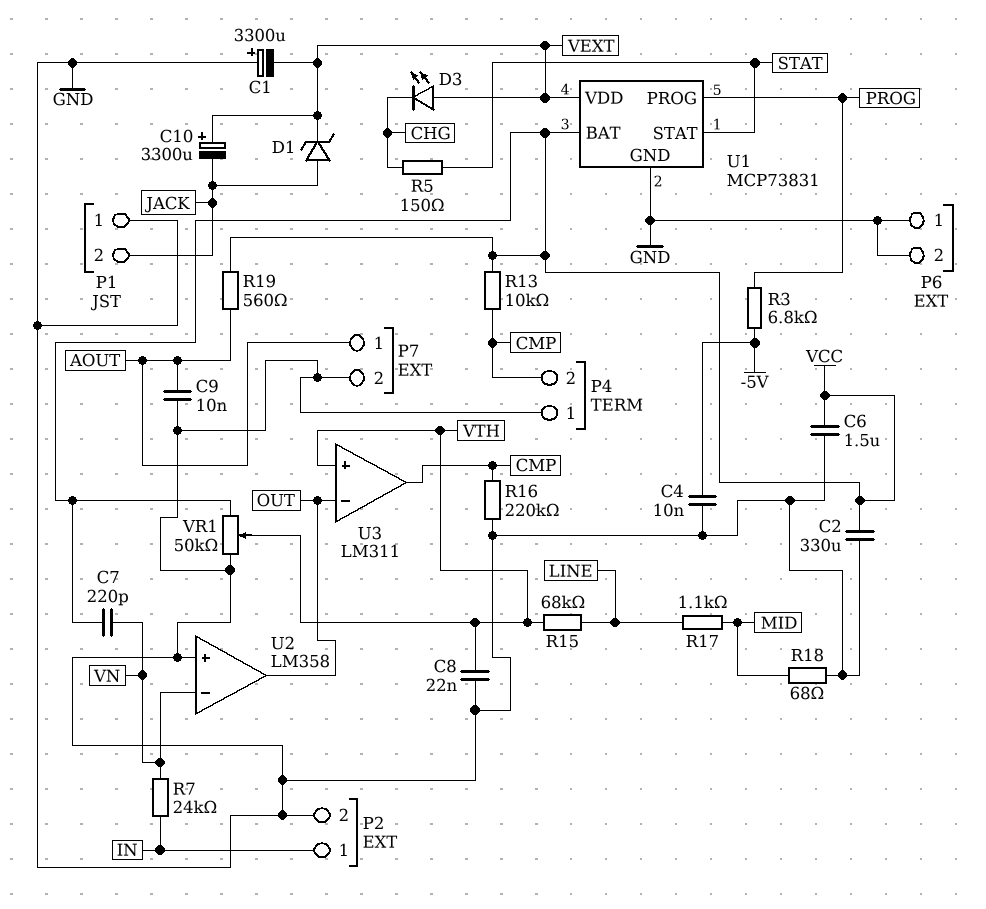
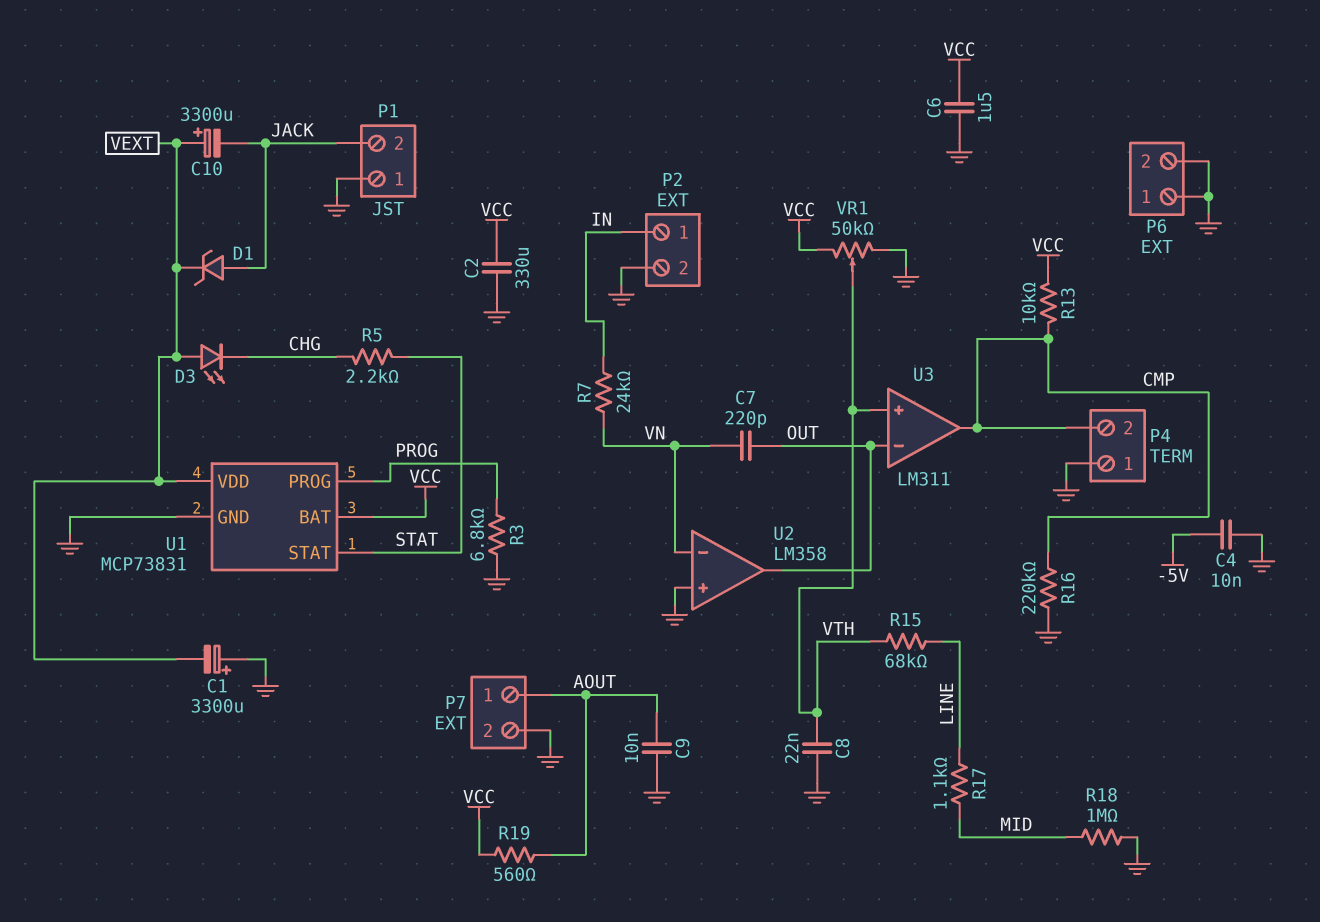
C7: 220pF (VCC, VN) -> 220pF (OUT, VN)
R3: 6.8k (-5V, PROG) -> 6.8k (GND, PROG)
R5: 150 (CHG, STAT) -> 2.2k (CHG, STAT)
R18: 68 (GND, MID) -> 1M (GND, MID)

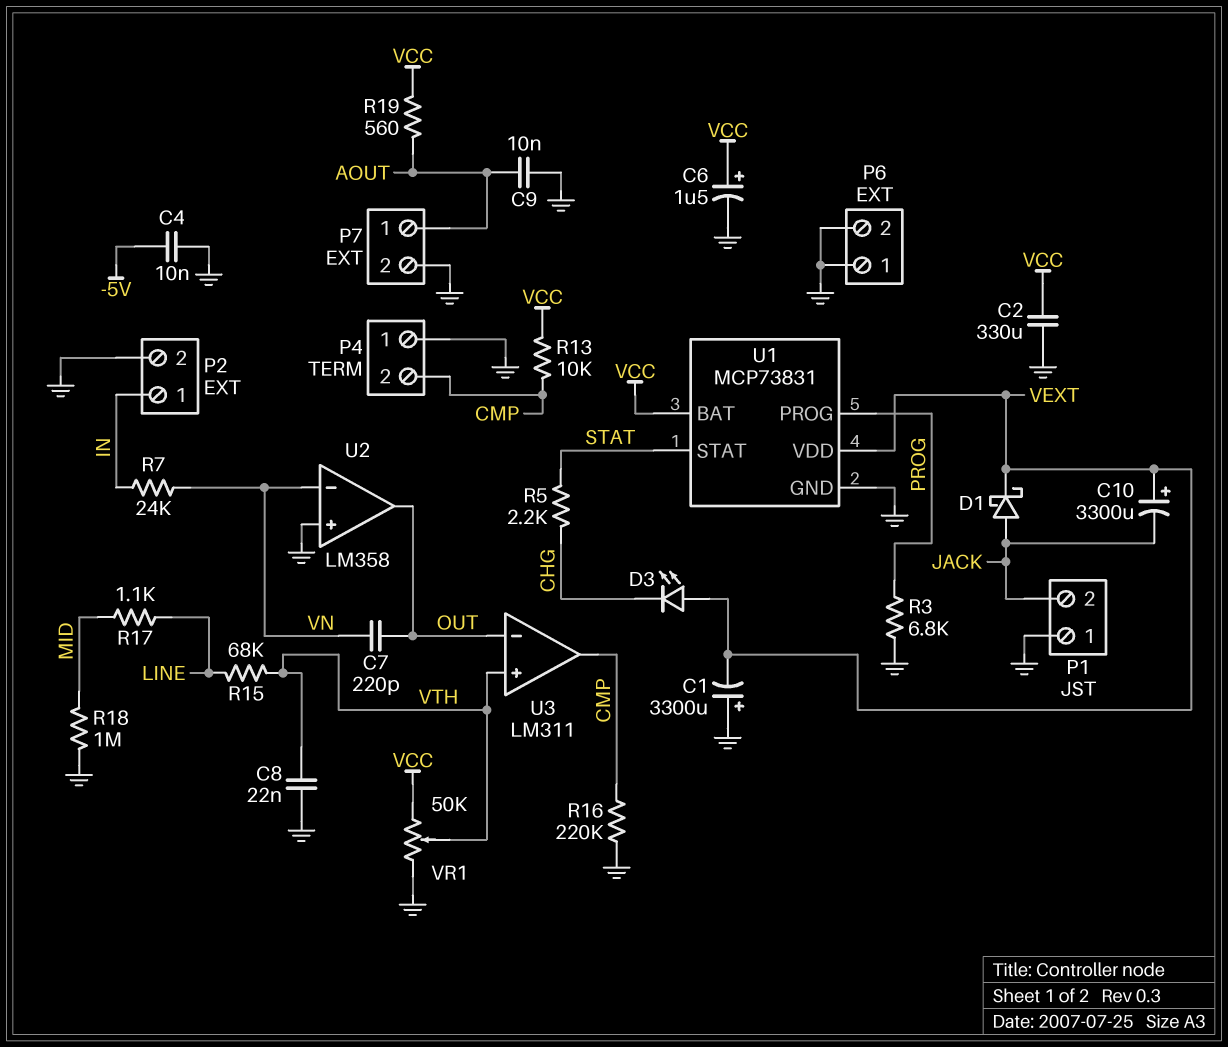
C6: 1.5uF (GND, VCC) -> 1.5uF (plus VCC, minus GND)
D1: zener (A JACK, K VEXT) -> schottky (A JACK, K VEXT)

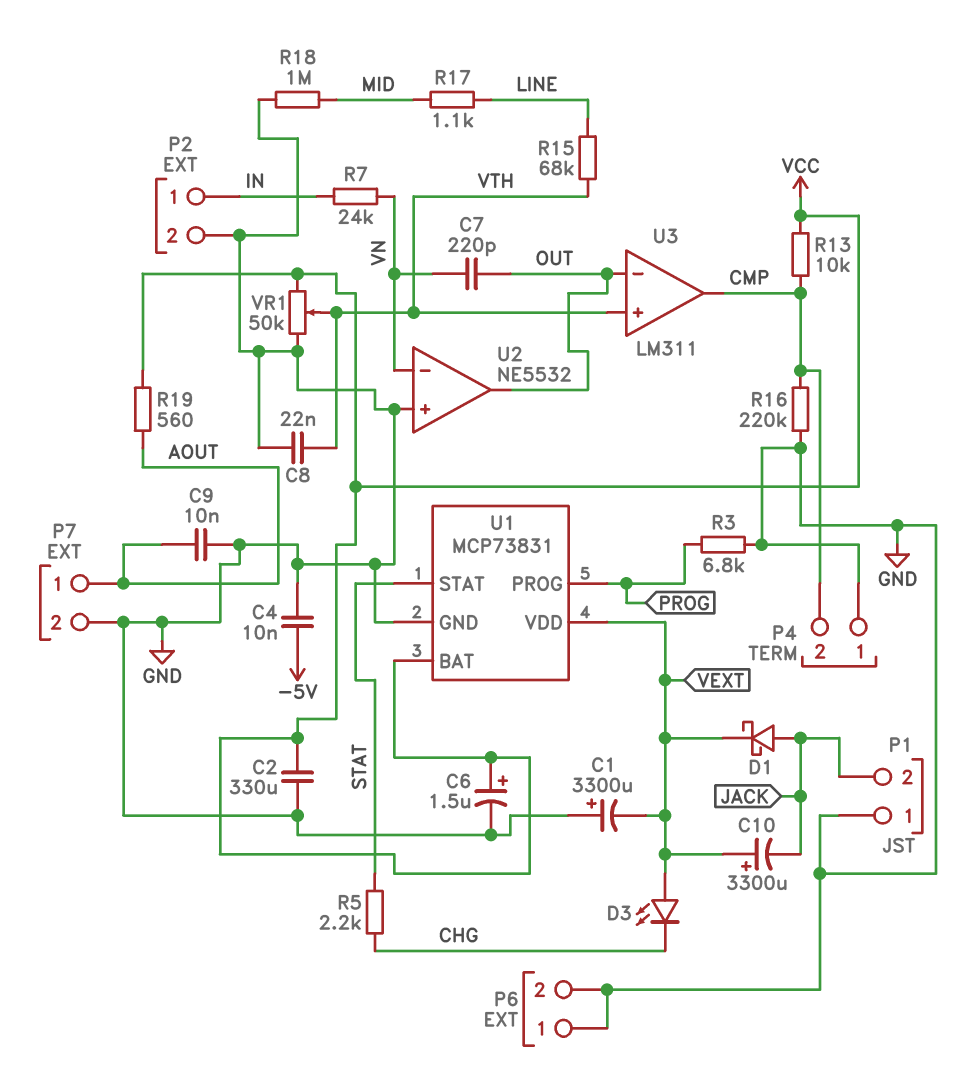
U2: LM358 -> NE5532

